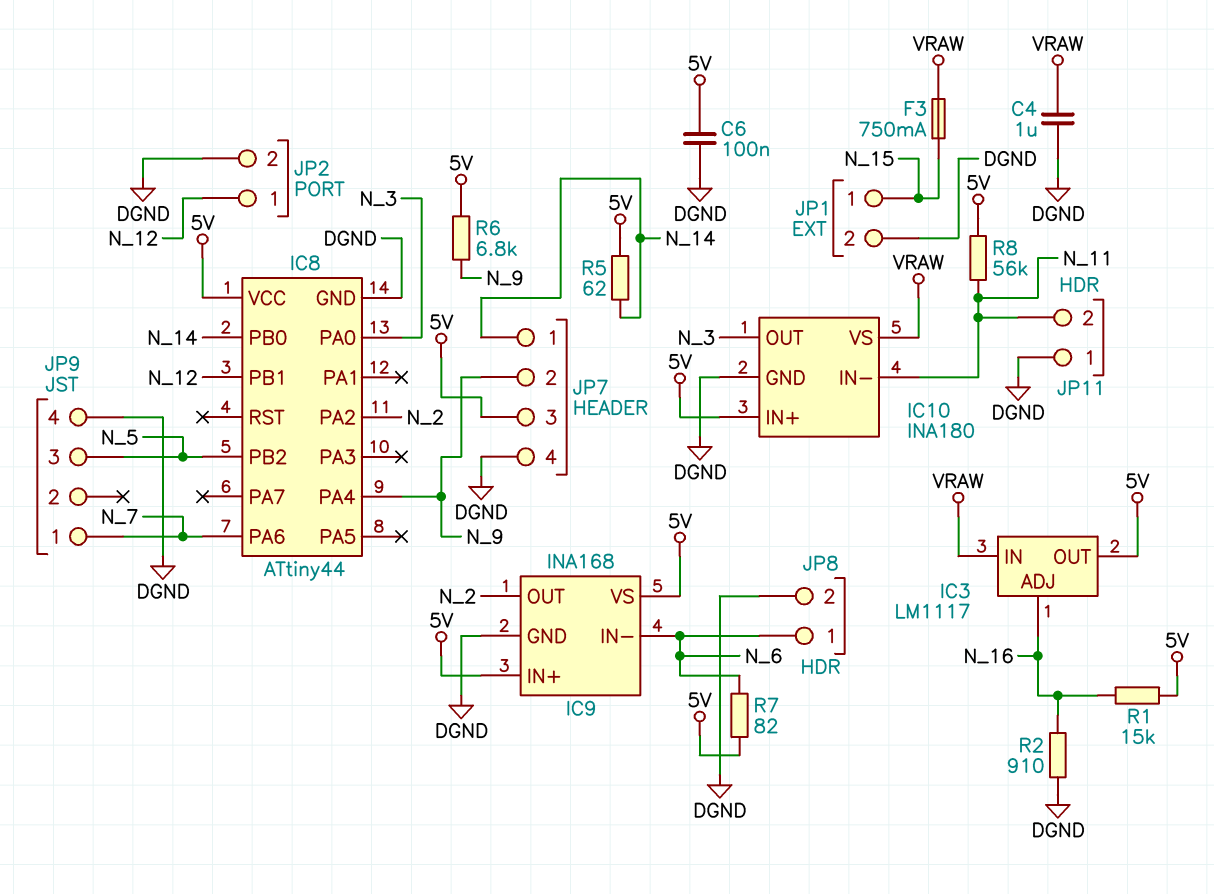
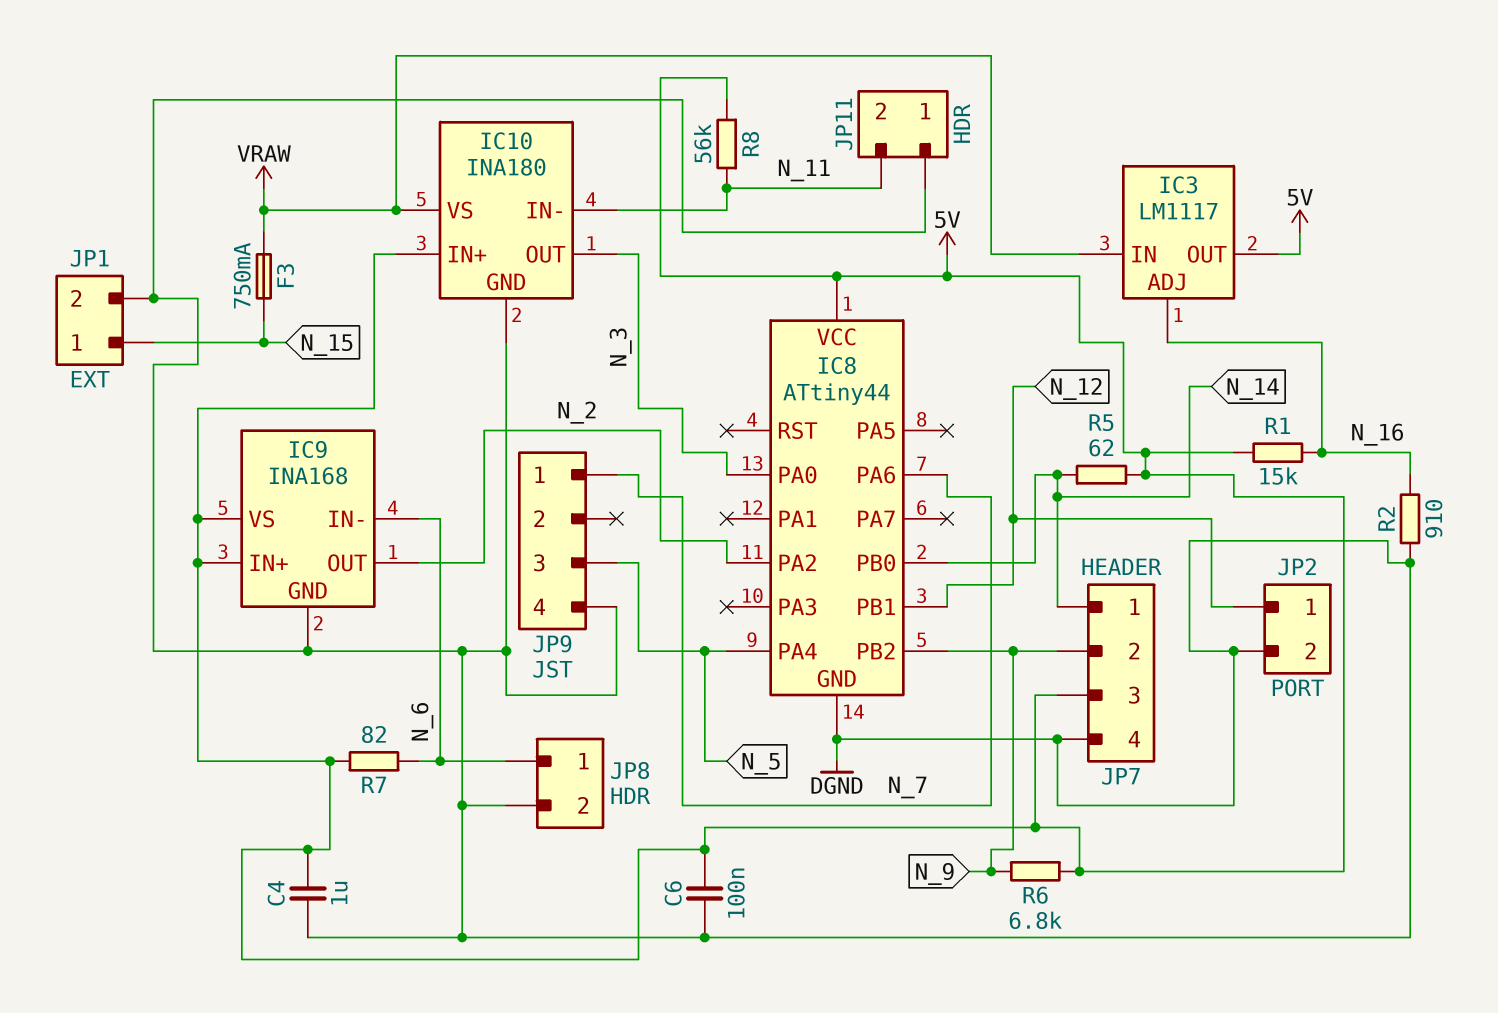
C4: 1uF (DGND, VRAW) -> 1uF (5V, DGND)
IC8 pin PA4: N_9 -> N_5
IC8 pin PB2: N_5 -> N_9

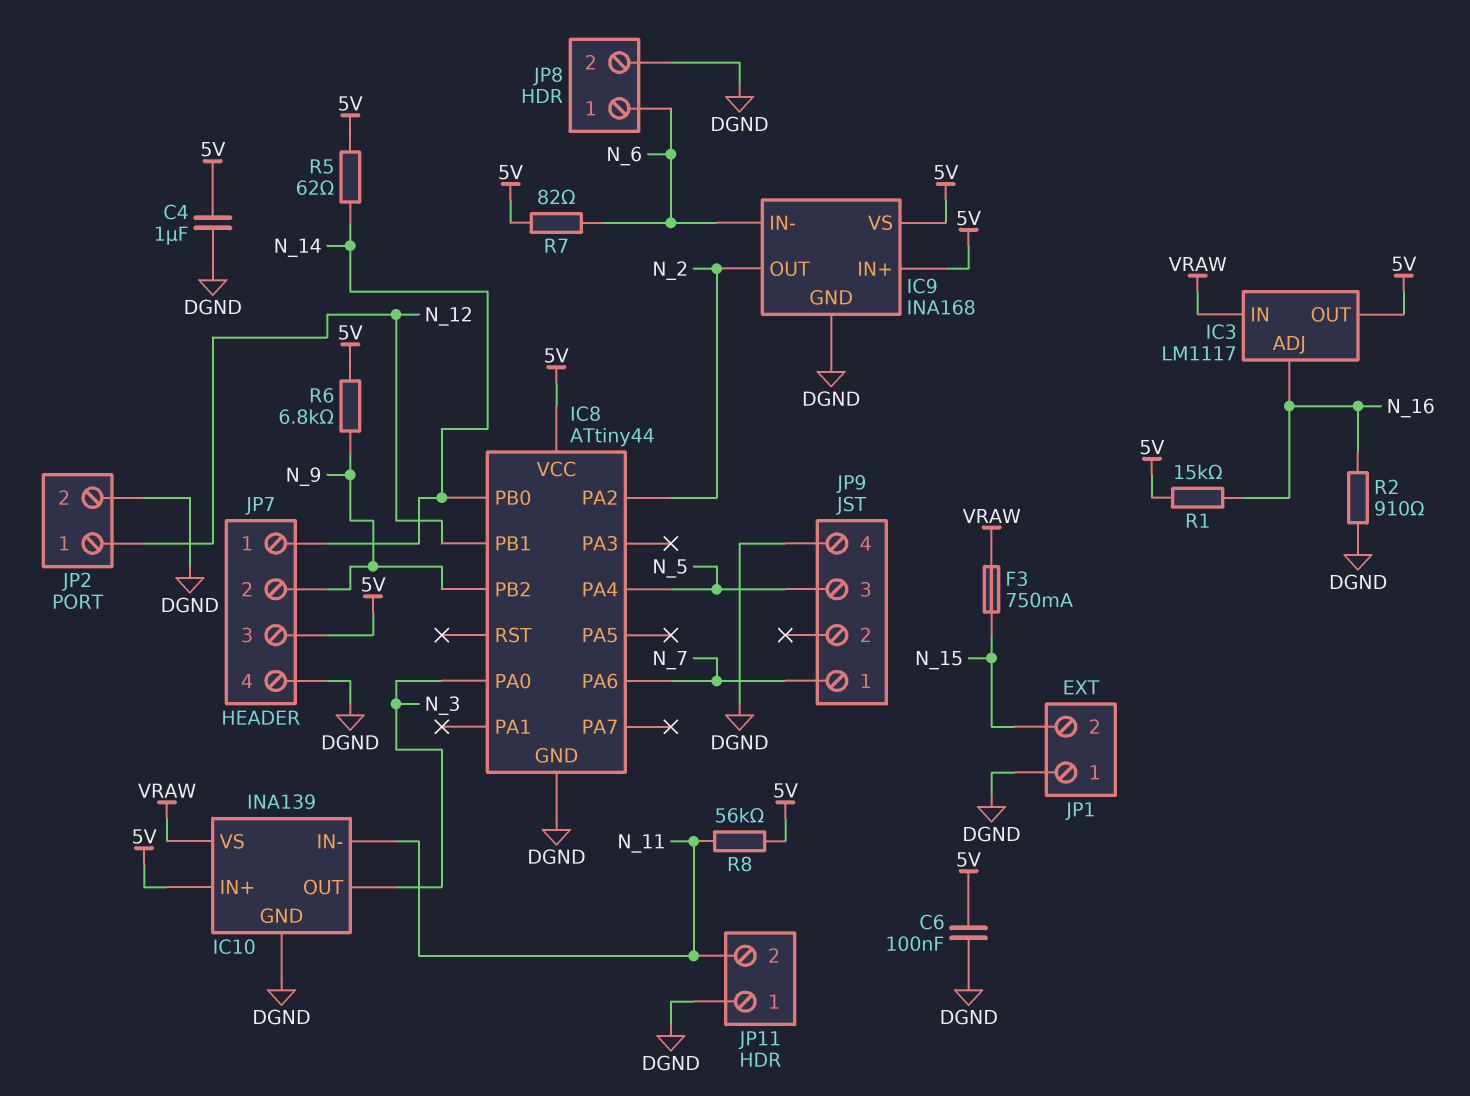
IC10: INA180 -> INA139
JP1 pin 1: N_15 -> DGND
JP1 pin 2: DGND -> N_15

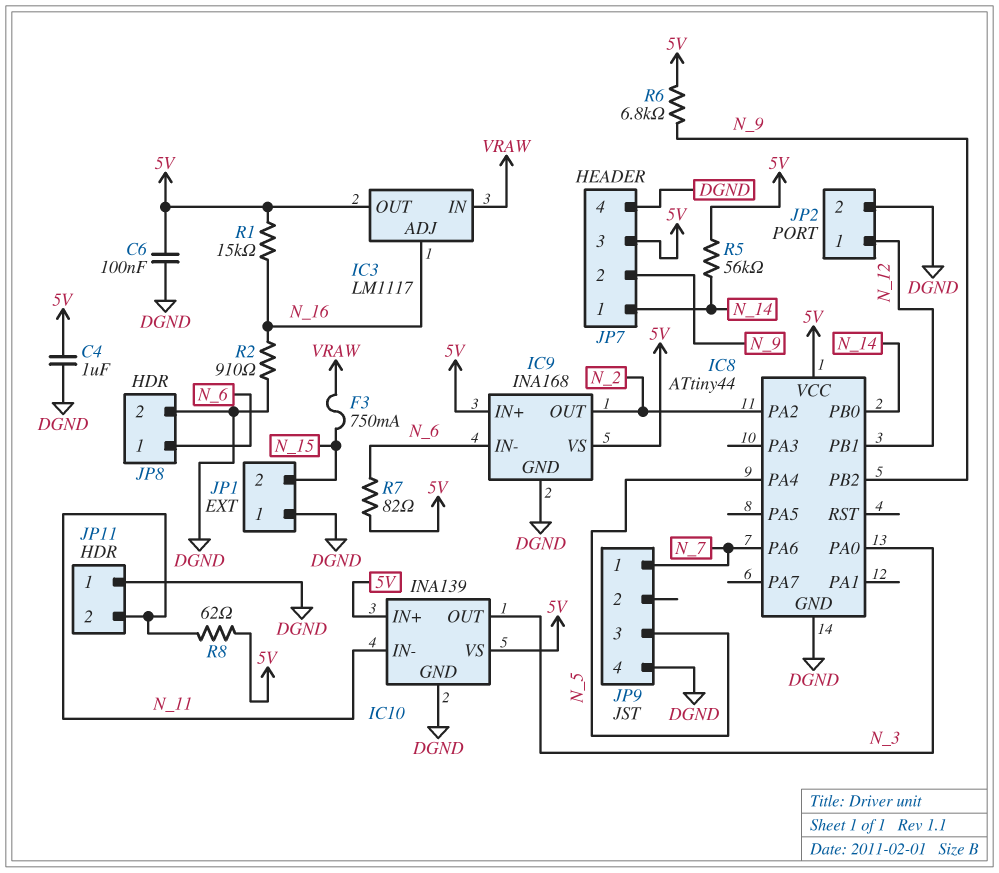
IC10 pin VS: VRAW -> 5V
R5: 62 (5V, N_14) -> 56k (5V, N_14)
R8: 56k (5V, N_11) -> 62 (5V, N_11)

